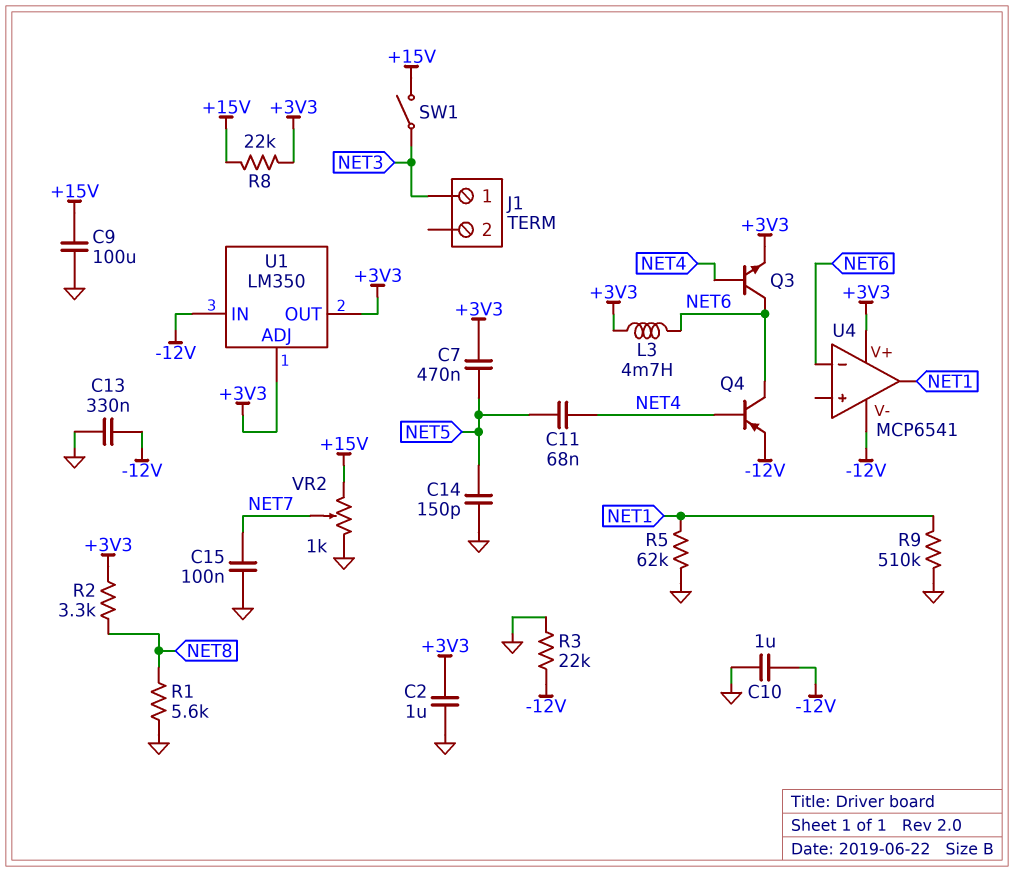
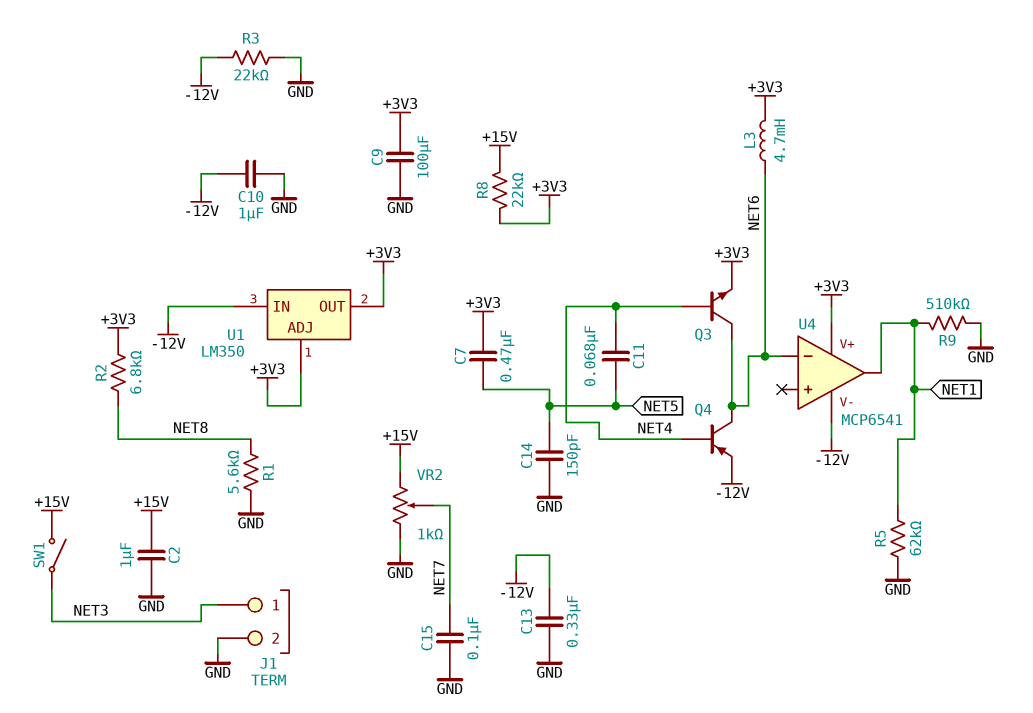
C2: 1uF (+3V3, GND) -> 1uF (+15V, GND)
C9: 100uF (+15V, GND) -> 100uF (+3V3, GND)
J1 pin 2: none -> GND
R2: 3.3k (+3V3, NET8) -> 6.8k (+3V3, NET8)

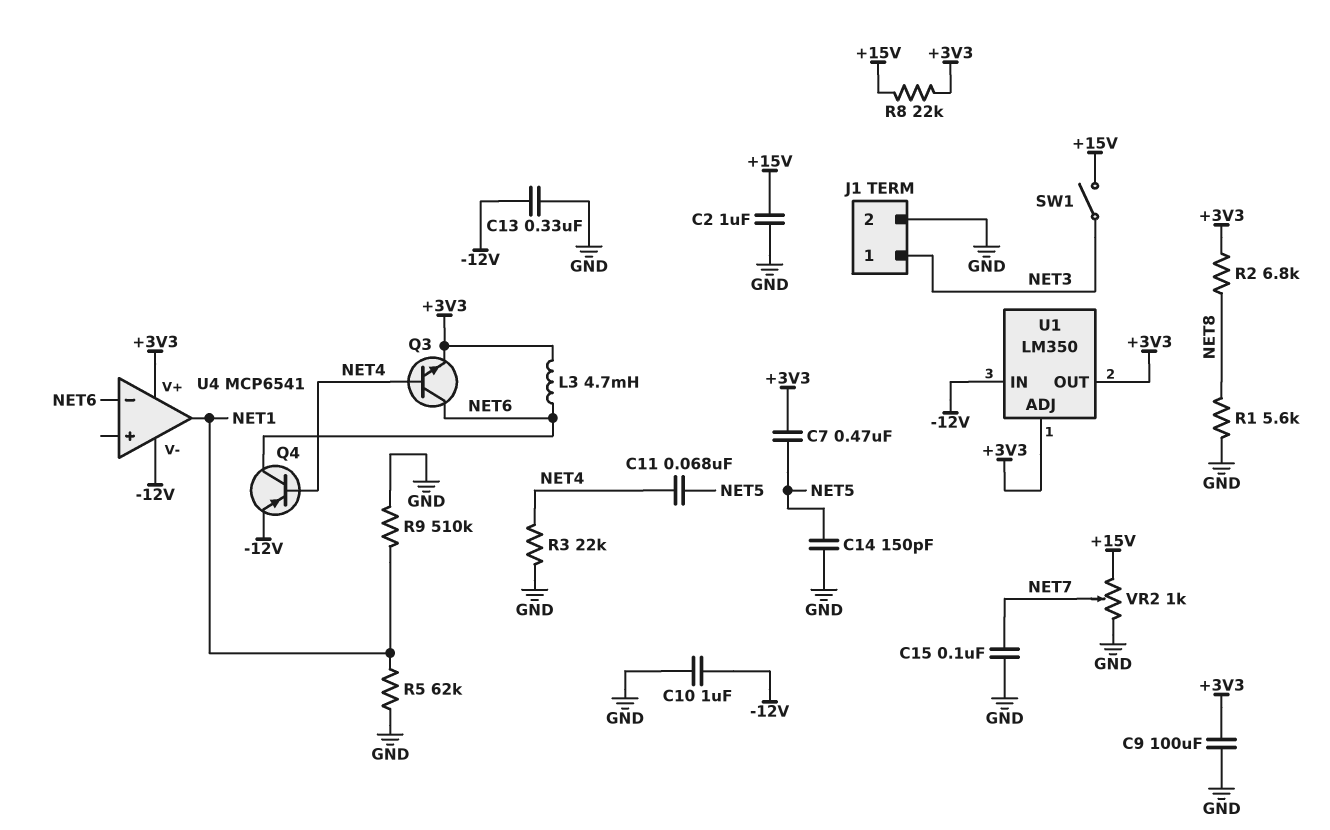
R3: 22k (-12V, GND) -> 22k (GND, NET4)

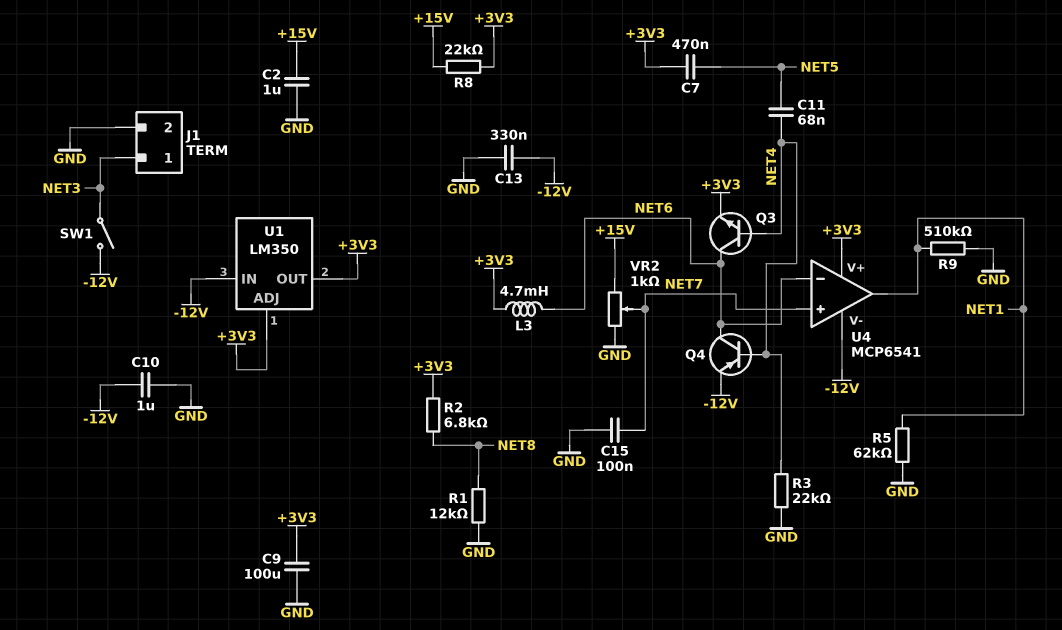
C14: 150pF (GND, NET5) -> none
R1: 5.6k (GND, NET8) -> 12k (GND, NET8)
SW1: switch (+15V, NET3) -> switch (-12V, NET3)
U4 pin in+: none -> NET7

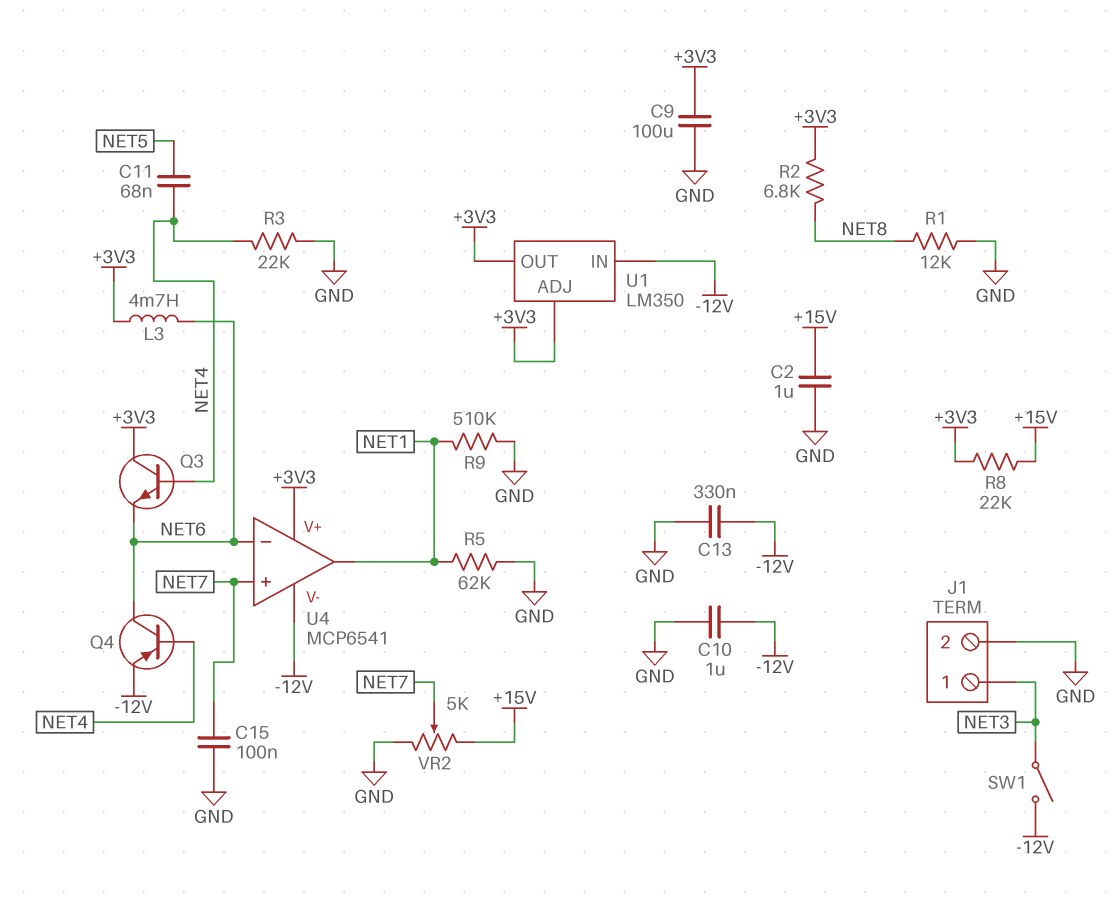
C7: 470nF (+3V3, NET5) -> none
Q3: NPN (B NET4, C NET6, E +3V3) -> NPN (B NET4, C +3V3, E NET6)
VR2: 1k (+15V, GND, wiper NET7) -> 5k (+15V, GND, wiper NET7)

